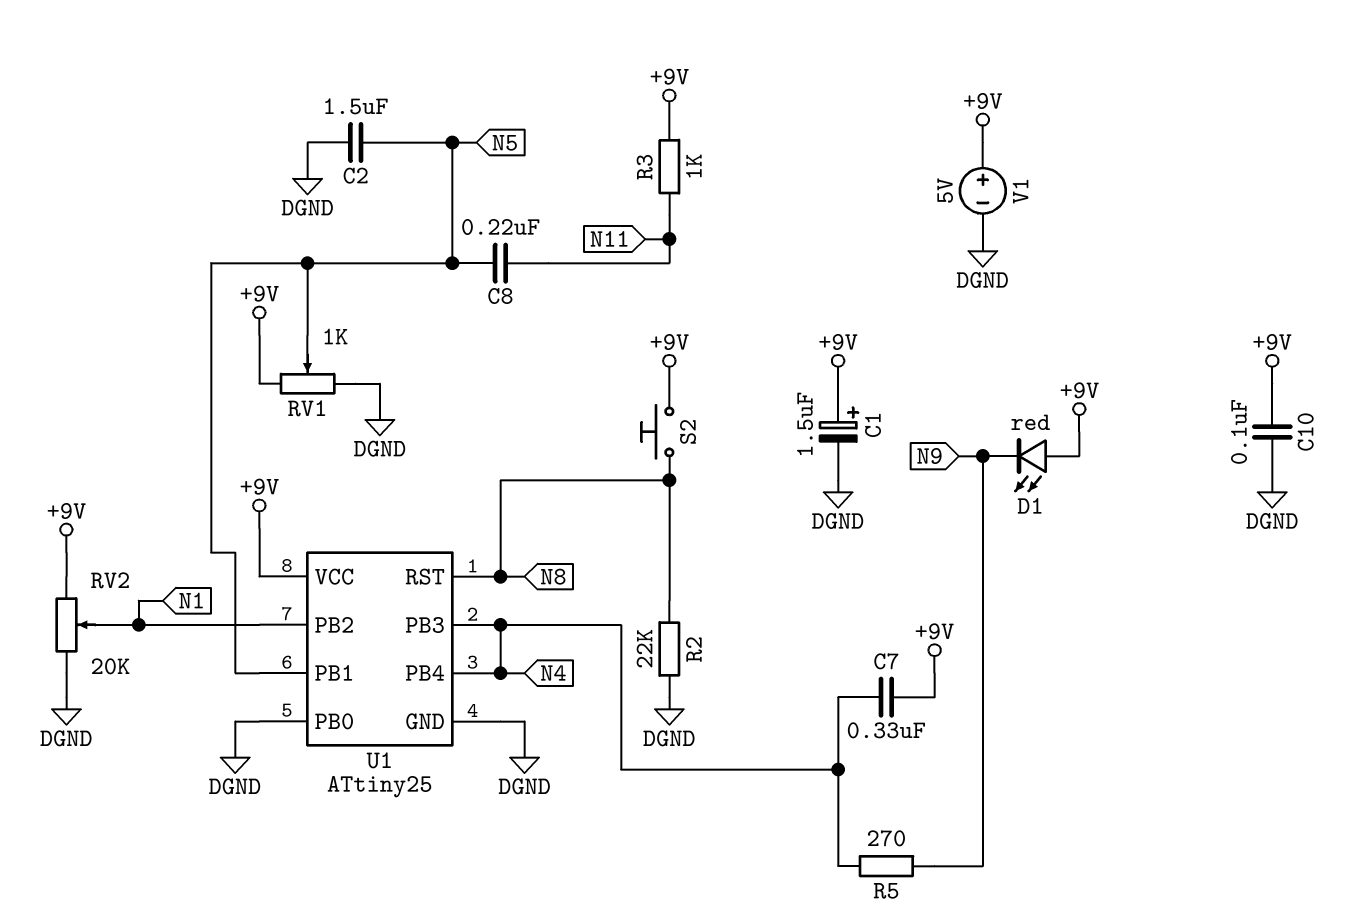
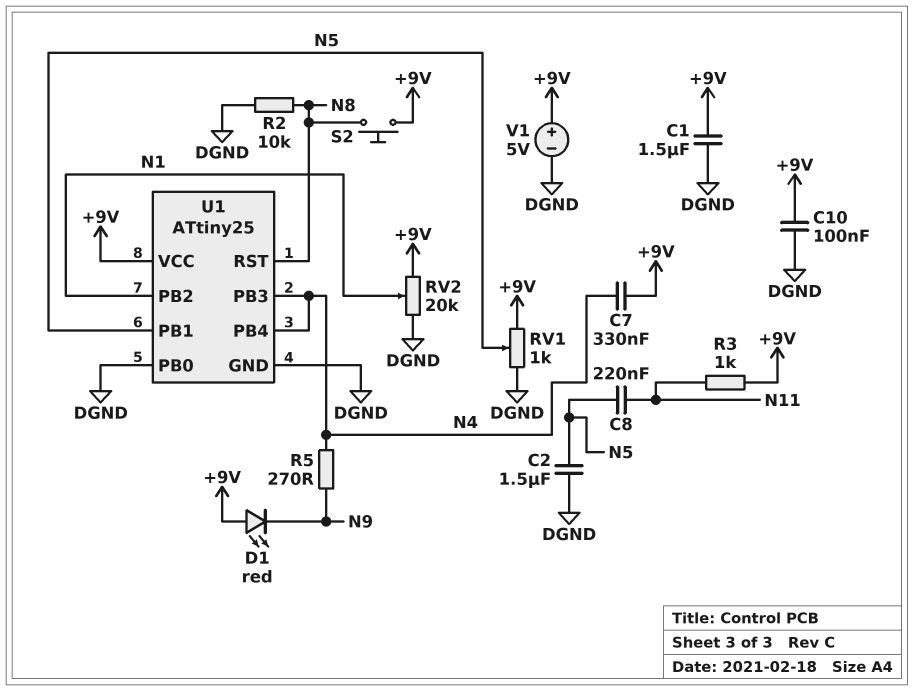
C1: 1.5uF (plus +9V, minus DGND) -> 1.5uF (+9V, DGND)
R2: 22k (DGND, N8) -> 10k (DGND, N8)

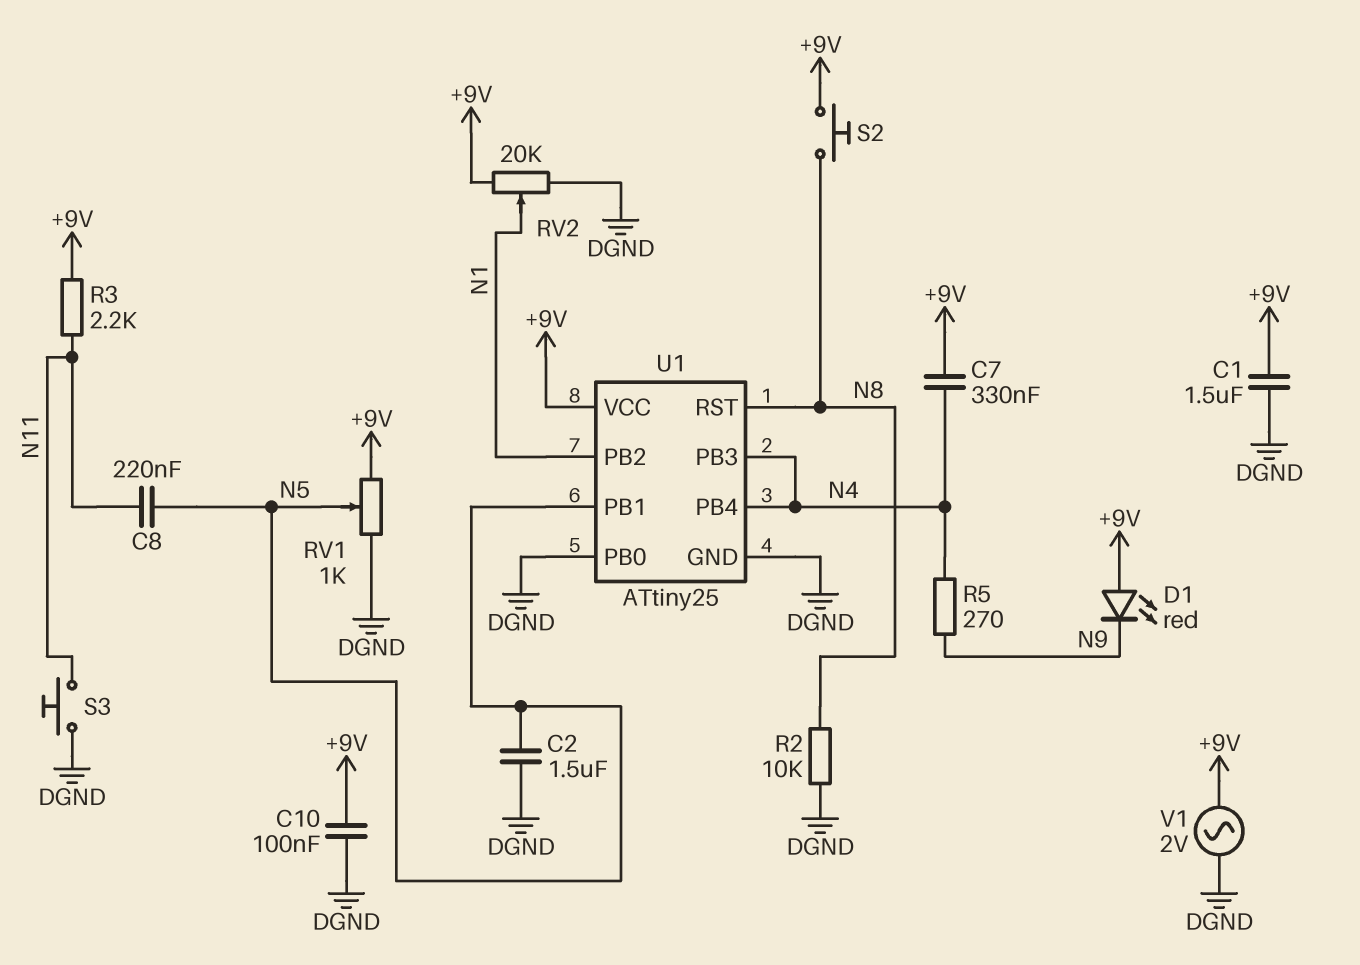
R3: 1k (+9V, N11) -> 2.2k (+9V, N11)
S3: none -> button (DGND, N11)
V1: 5V (plus +9V, minus DGND) -> AC 2V (+9V, DGND)

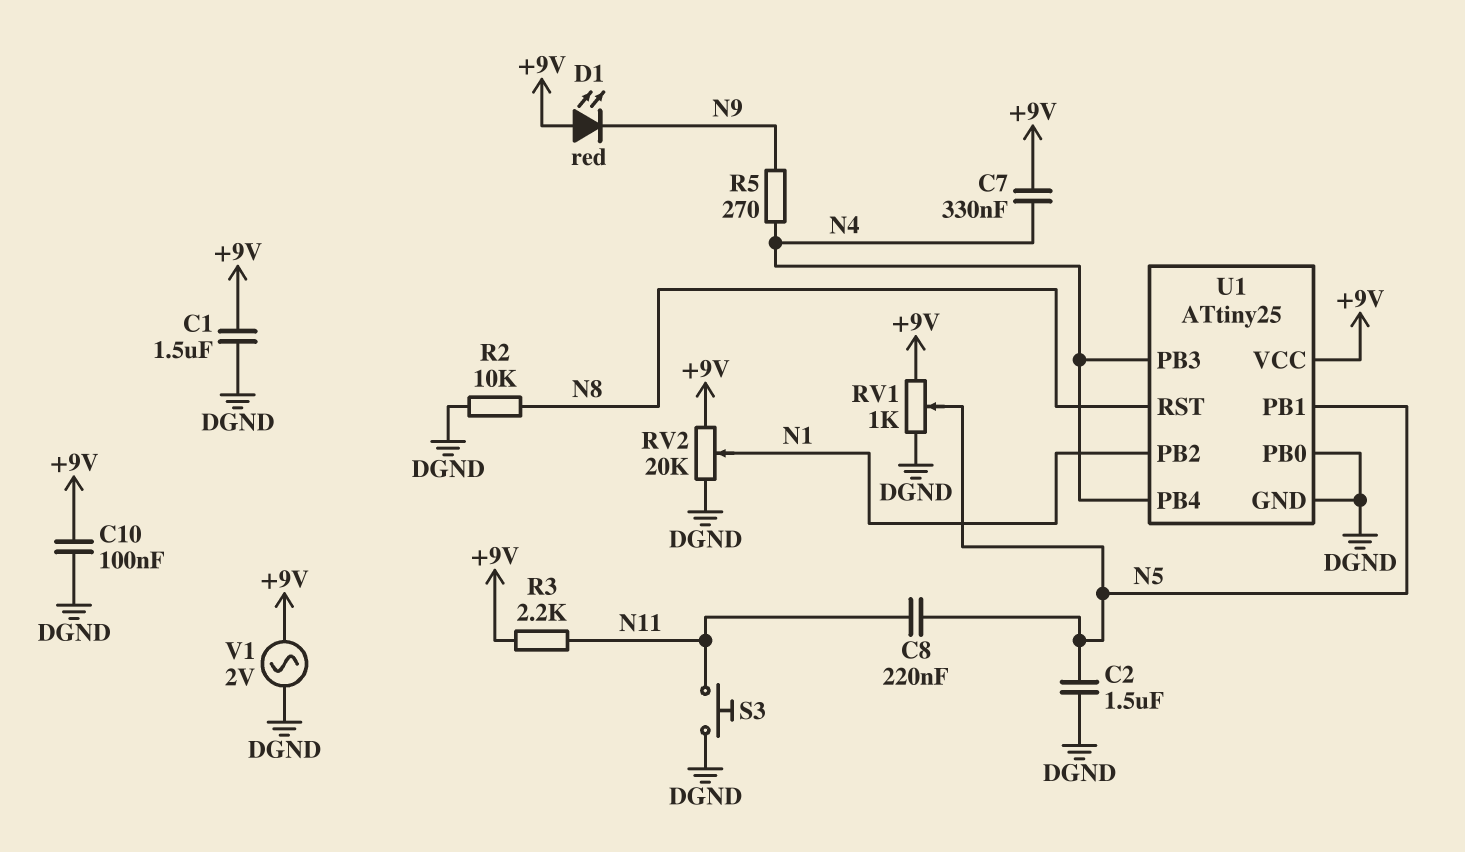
S2: button (+9V, N8) -> none

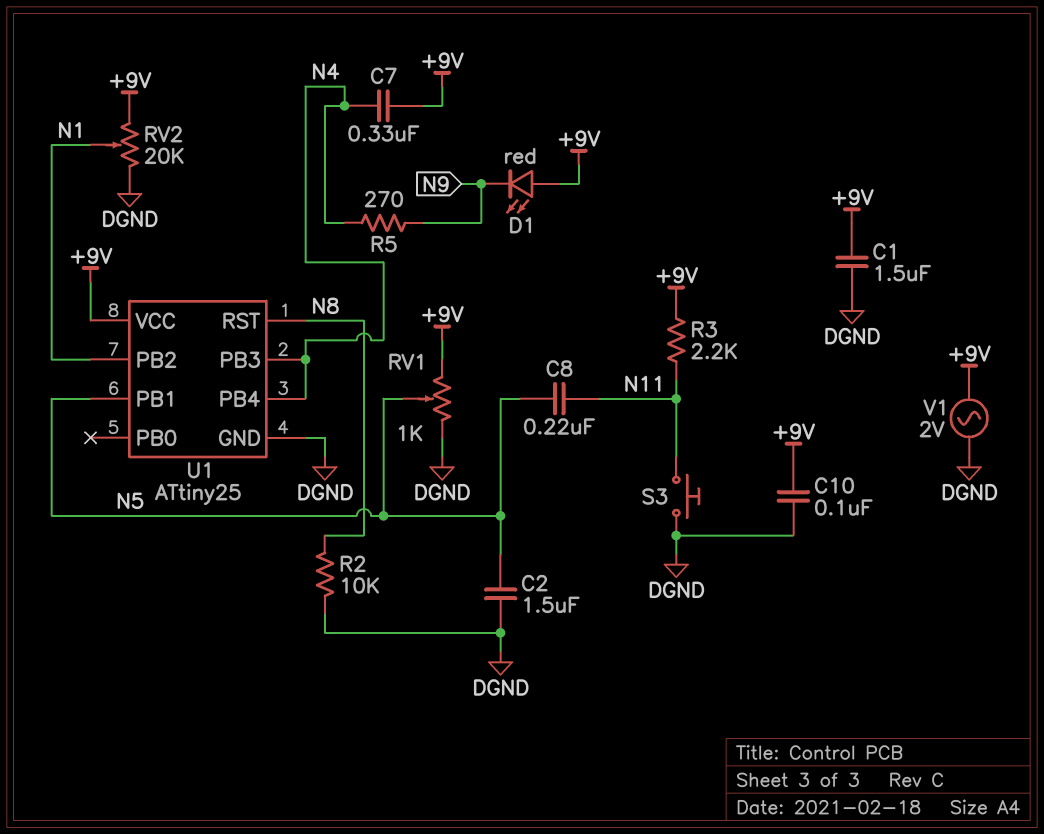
U1 pin PB0: DGND -> none

